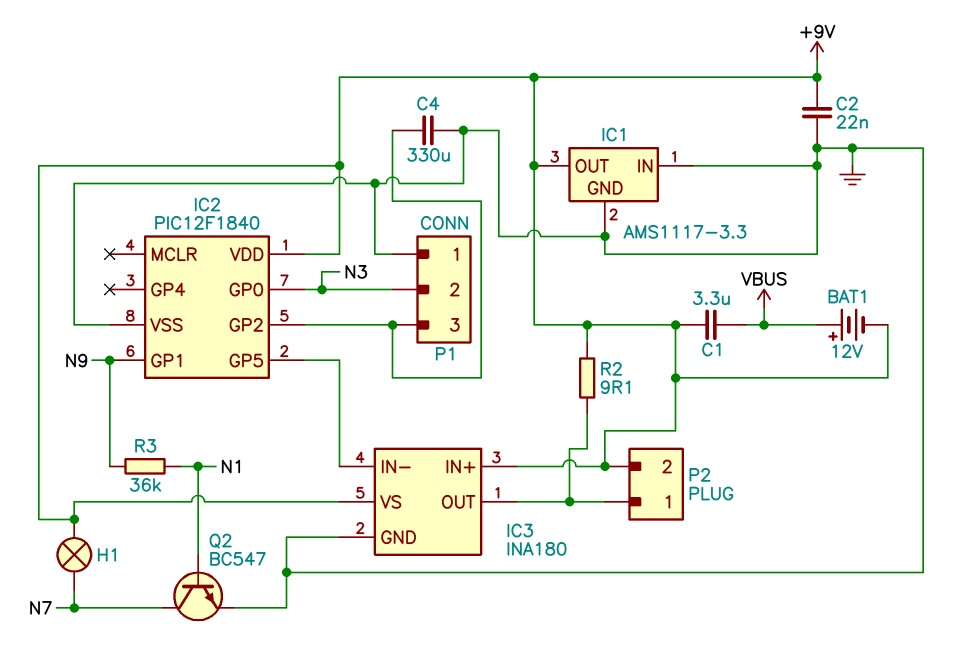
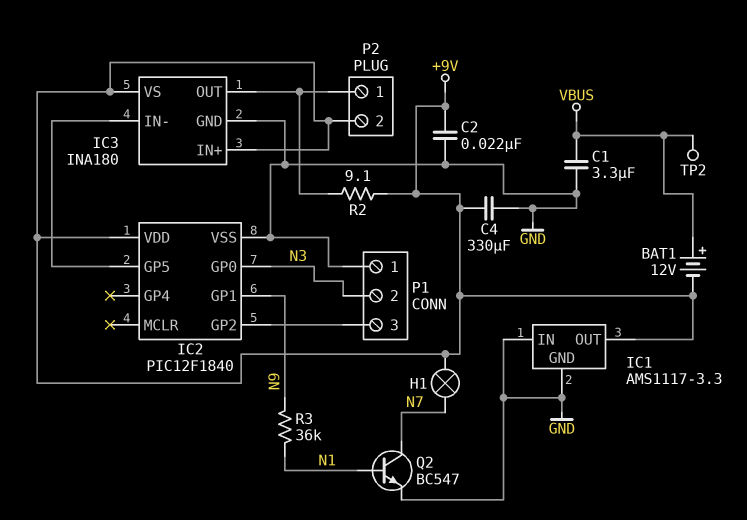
C1: 3.3uF (+9V, VBUS) -> 3.3uF (GND, VBUS)
C4: 330uF (GND, IC2/GP2) -> 330uF (+9V, GND)
TP2: none -> test point (VBUS)

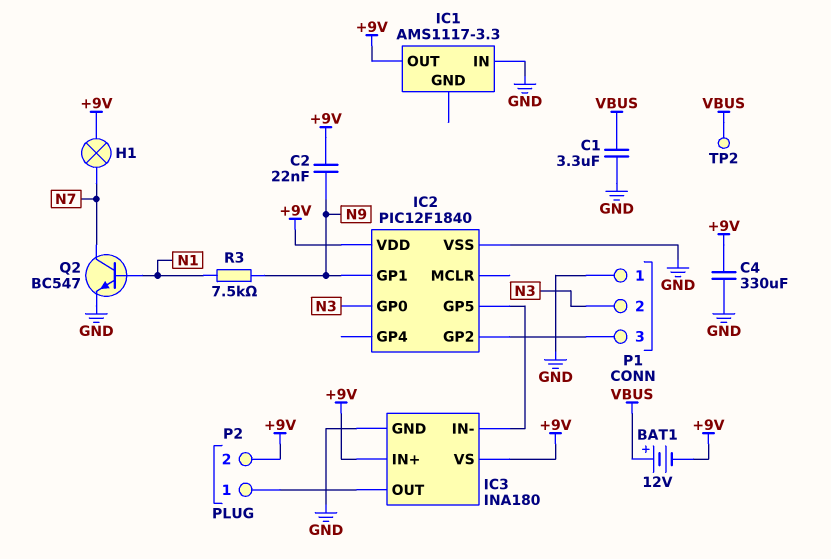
C2: 22nF (+9V, GND) -> 22nF (+9V, N9)
IC1 pin GND: GND -> none
R2: 9.1 (+9V, IC3/OUT) -> none
R3: 36k (N1, N9) -> 7.5k (N1, N9)

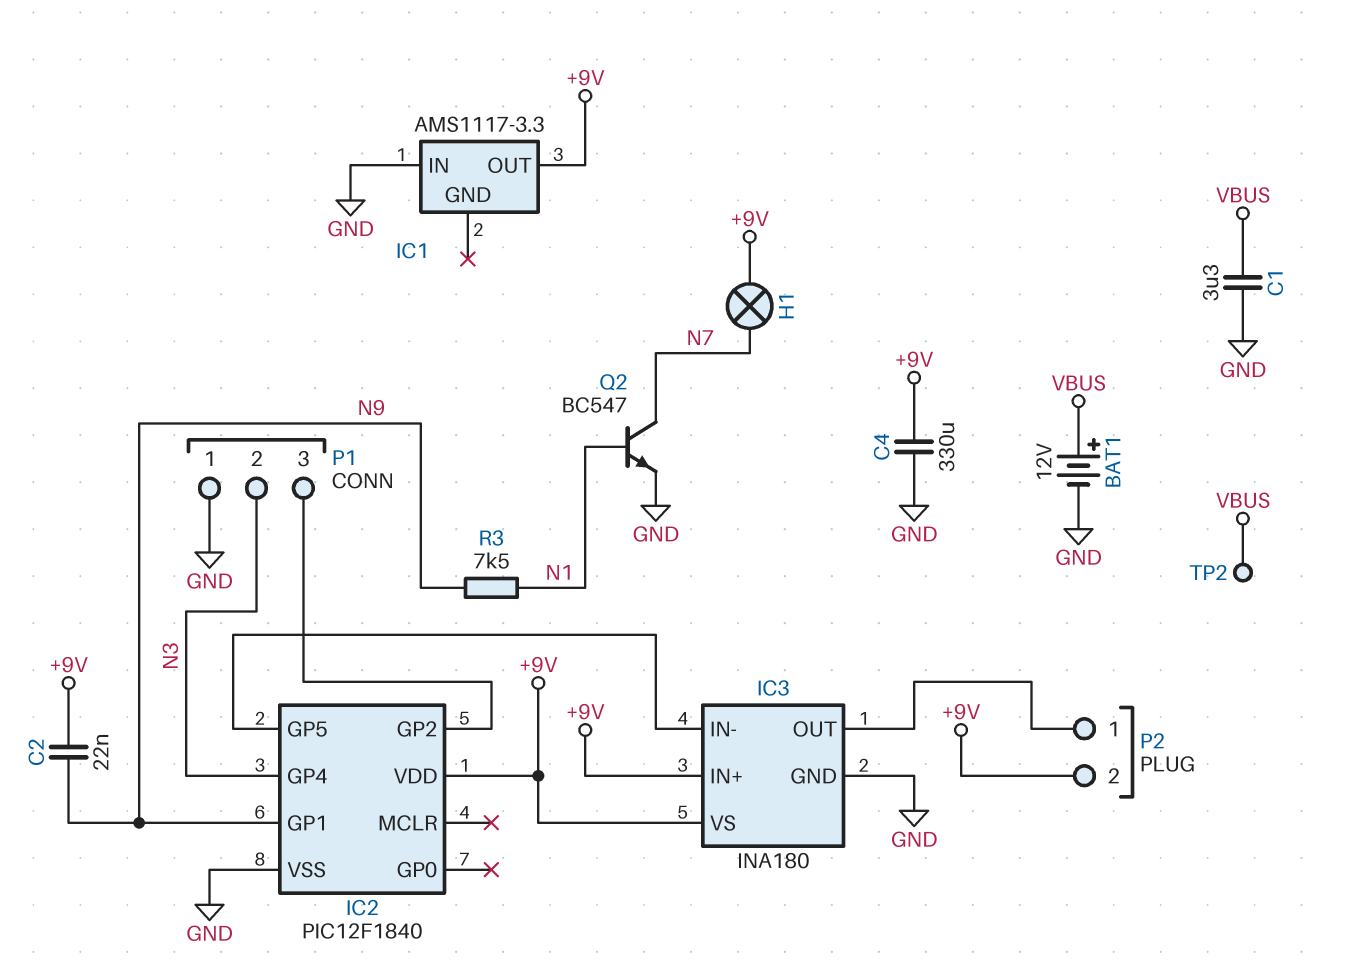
BAT1: 12V (plus VBUS, minus +9V) -> 12V (plus VBUS, minus GND)
IC2 pin GP0: N3 -> none
IC2 pin GP4: none -> N3

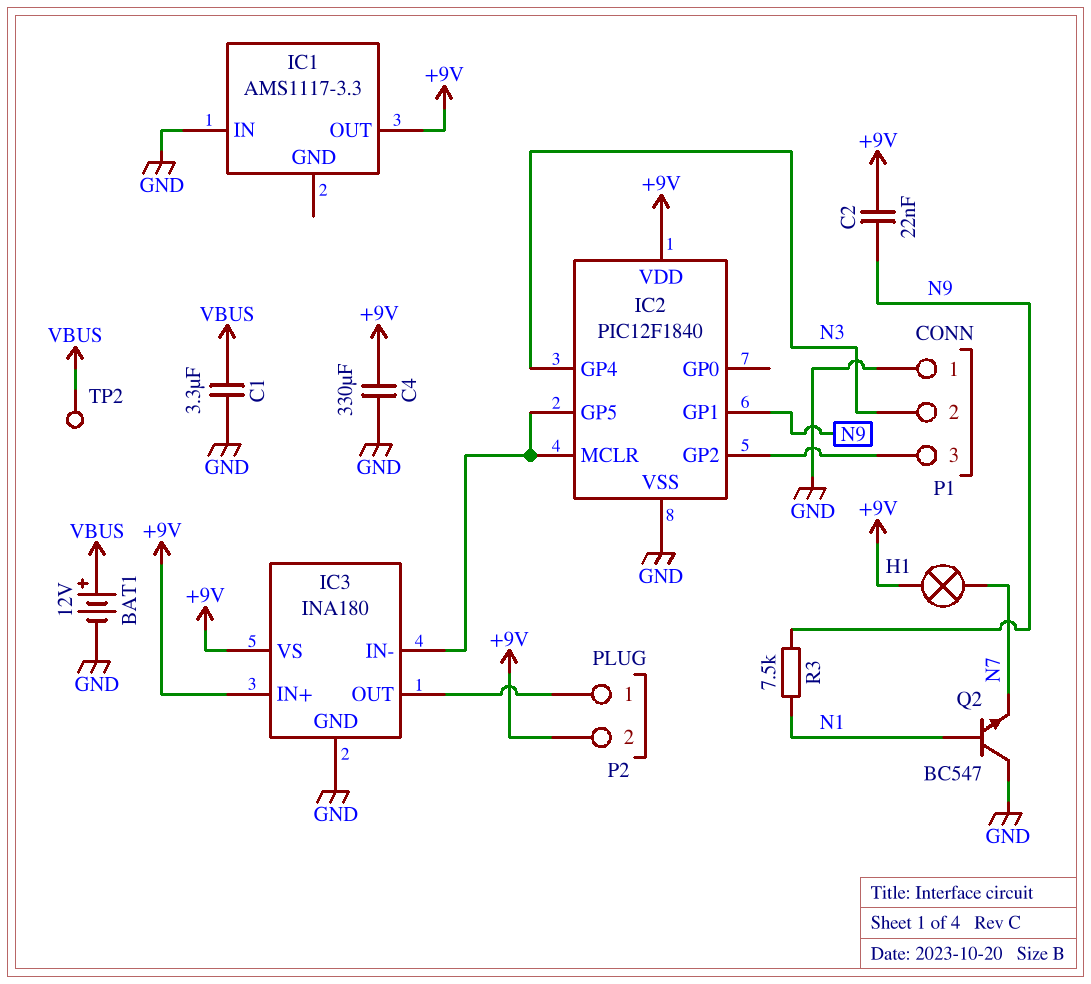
IC2 pin MCLR: none -> IC2/GP5
Q2: NPN BC547 (B N1, C N7, E GND) -> NPN BC547 (B N1, C GND, E N7)

